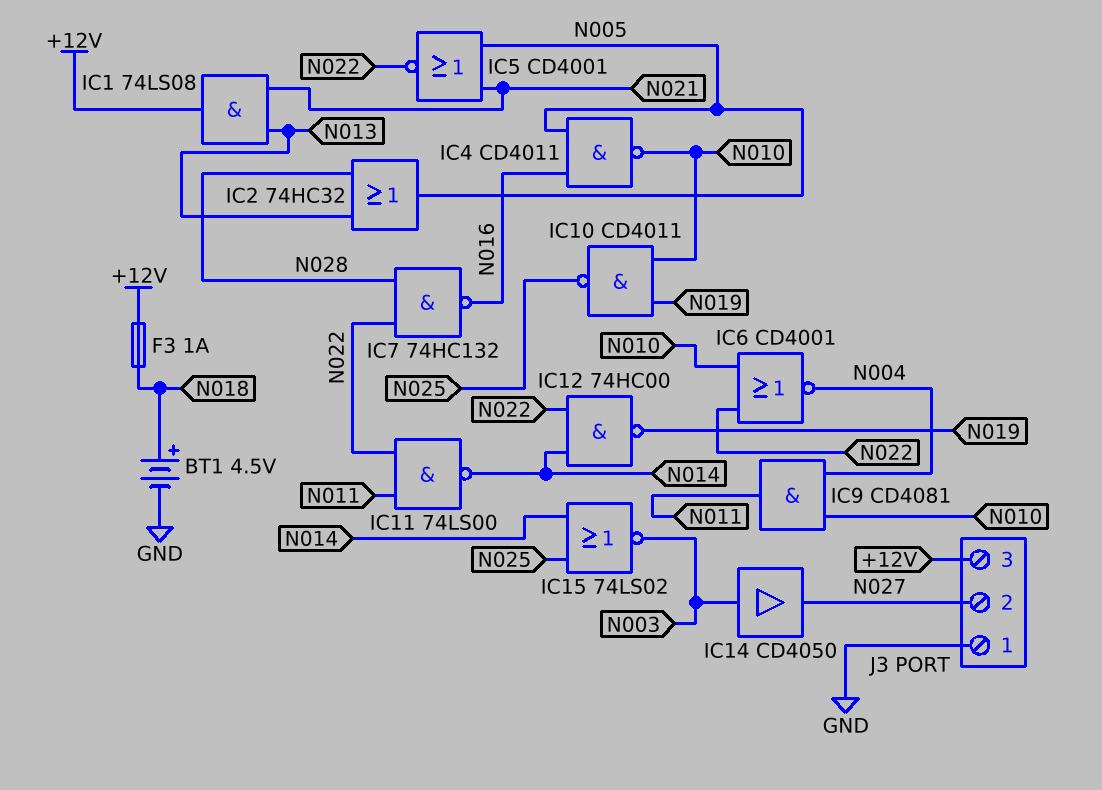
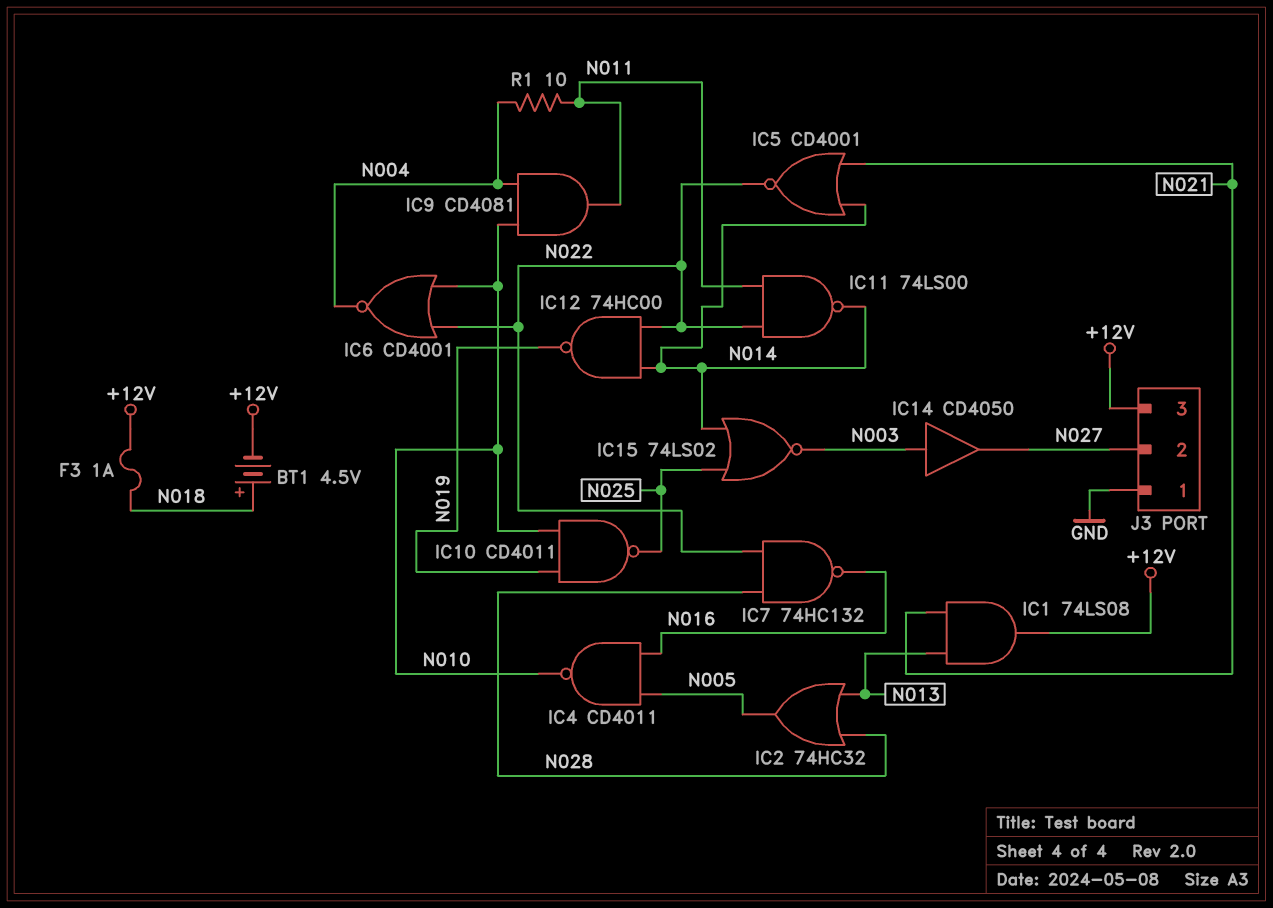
BT1: 4.5V (plus N018, minus GND) -> 4.5V (plus N018, minus +12V)
IC5: NOR CD4001 (in N005, in N021, out N022) -> NOR CD4001 (in N014, in N021, out N022)
R1: none -> 10 (N004, N011)

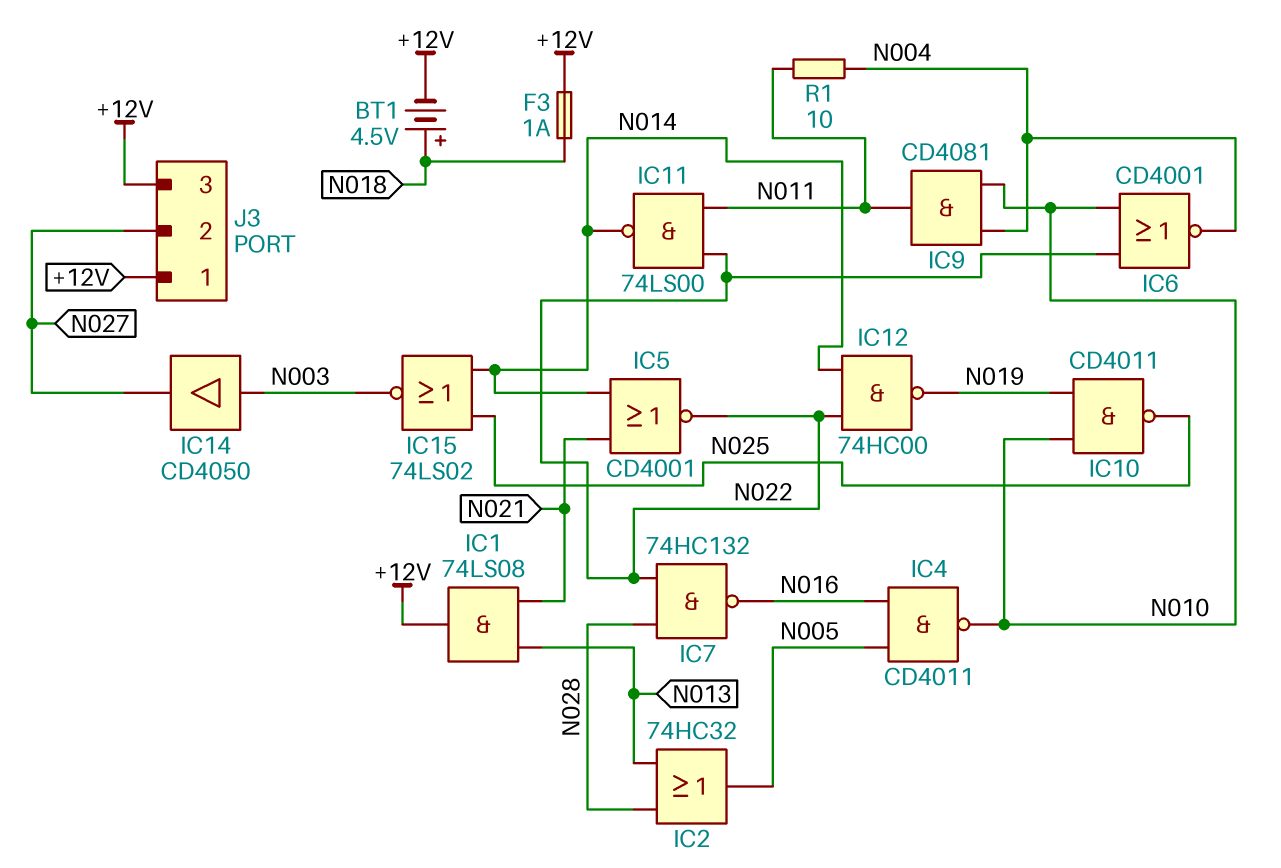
J3 pin 1: GND -> +12V

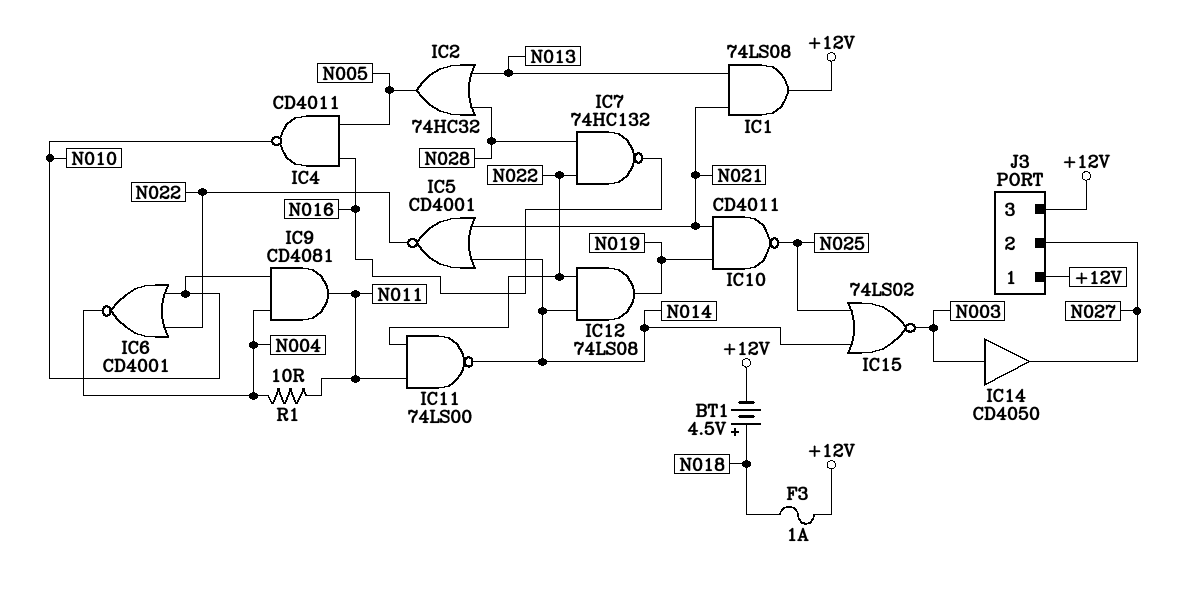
IC10: NAND CD4011 (in N010, in N019, out N025) -> NAND CD4011 (in N019, in N021, out N025)
IC12: NAND 74HC00 (in N014, in N022, out N019) -> AND 74LS08 (in N014, in N022, out N019)

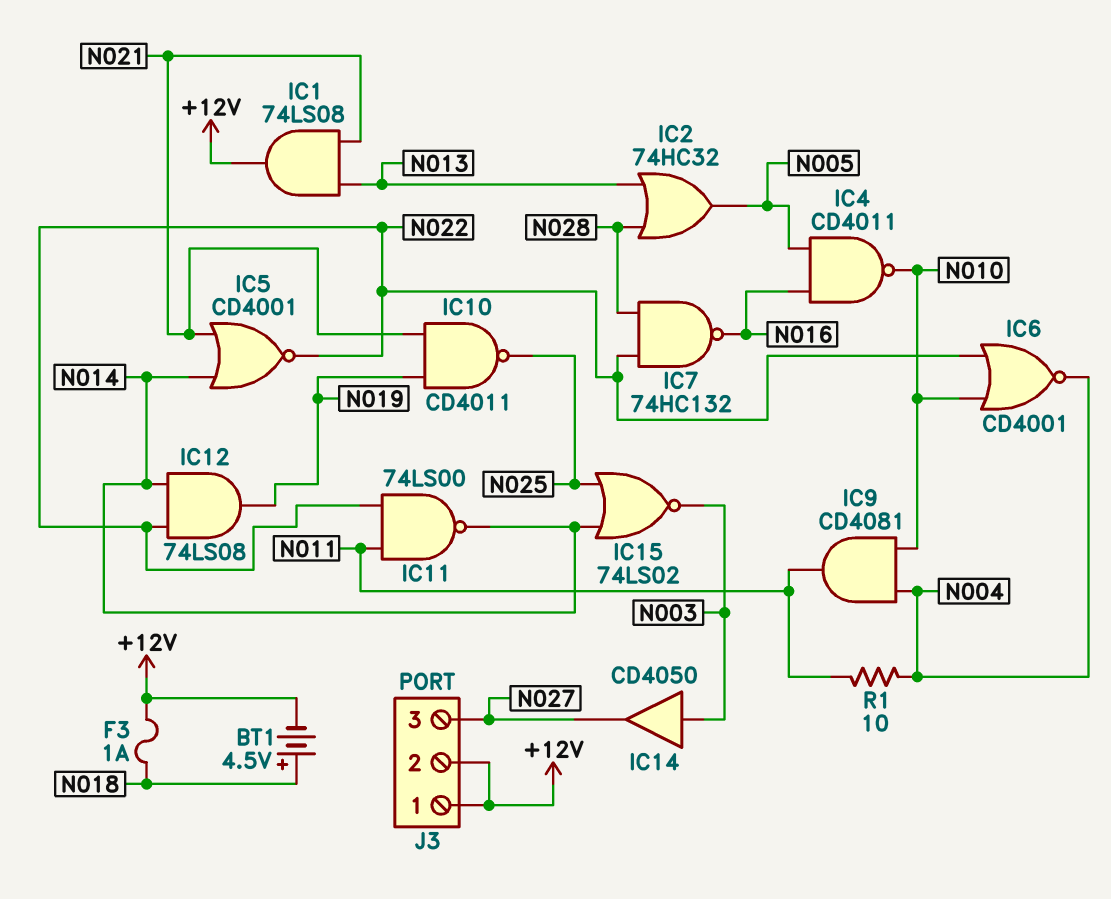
J3 pin 2: N027 -> +12V
J3 pin 3: +12V -> N027

